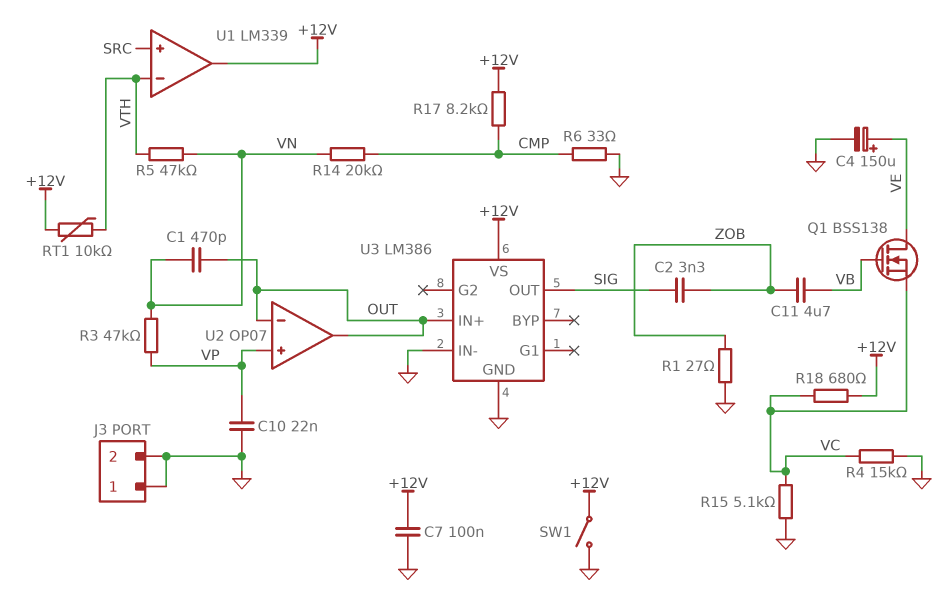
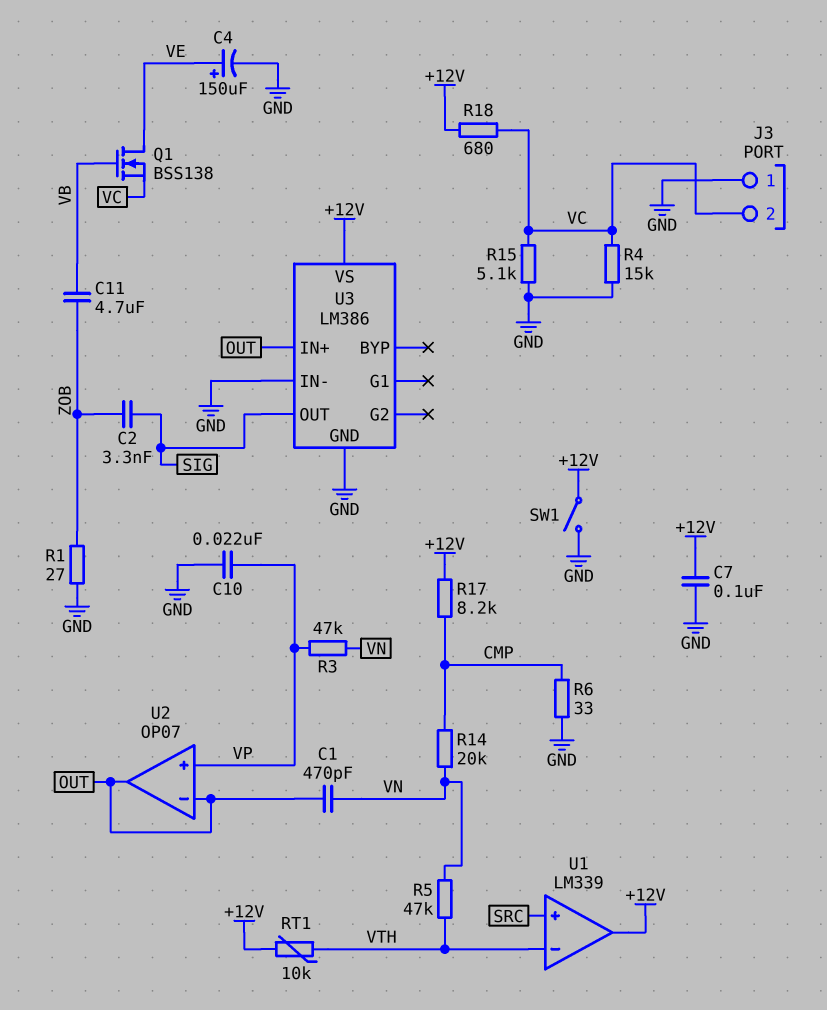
J3 pin 2: GND -> VC

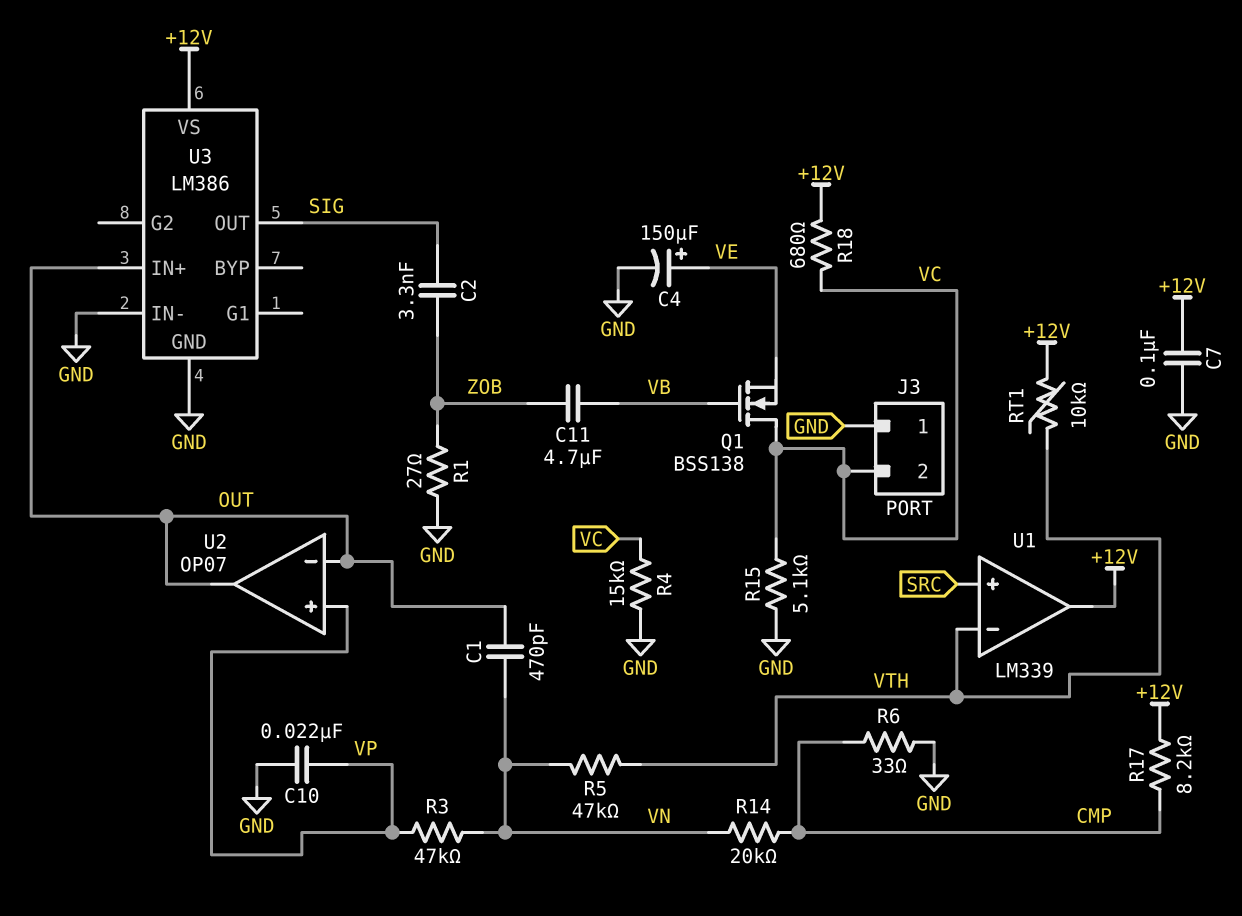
Q1: NMOS BSS138 (G VB, D VE, S VC) -> NMOS BSS138 (G VB, D VC, S VE)
SW1: switch (+12V, GND) -> none

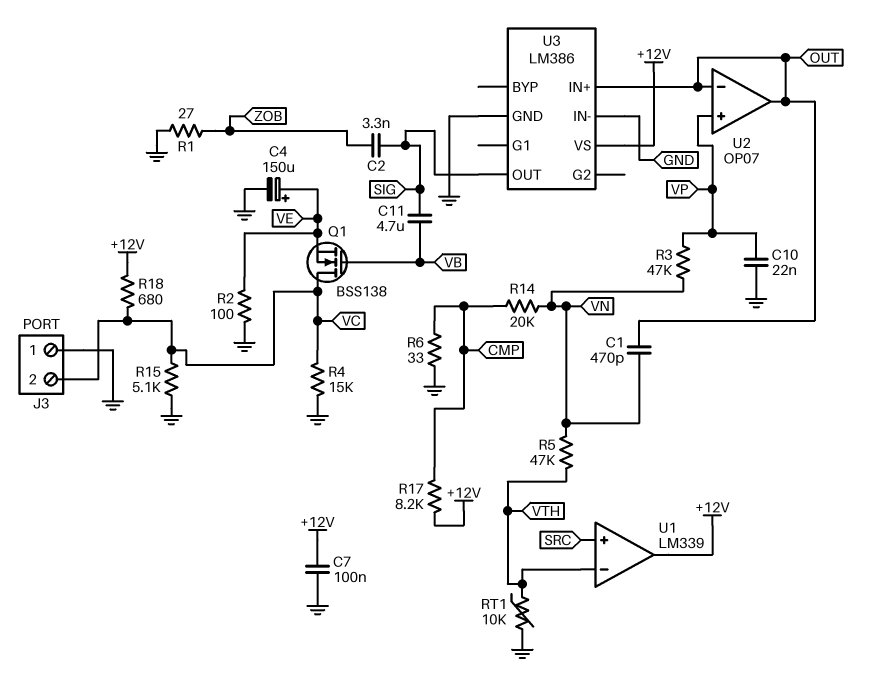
C11: 4.7uF (VB, ZOB) -> 4.7uF (SIG, VB)
R2: none -> 100 (GND, VE)
RT1: 10k (+12V, VTH) -> 10k (GND, VTH)

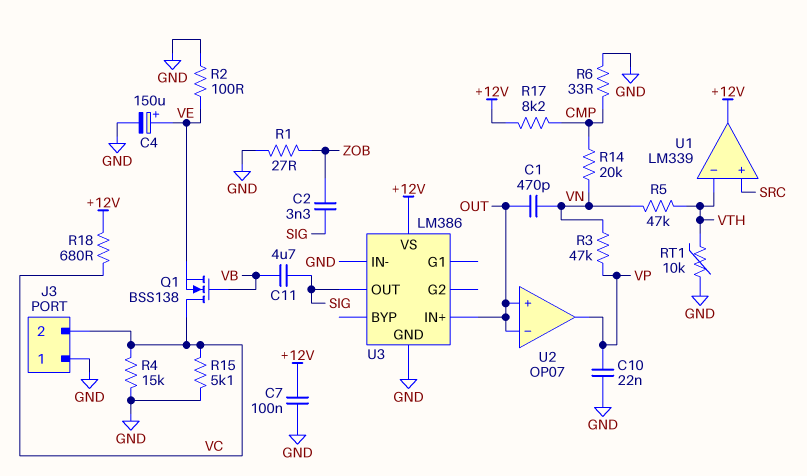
U2 pin in+: VP -> OUT
U2 pin out: OUT -> VP

